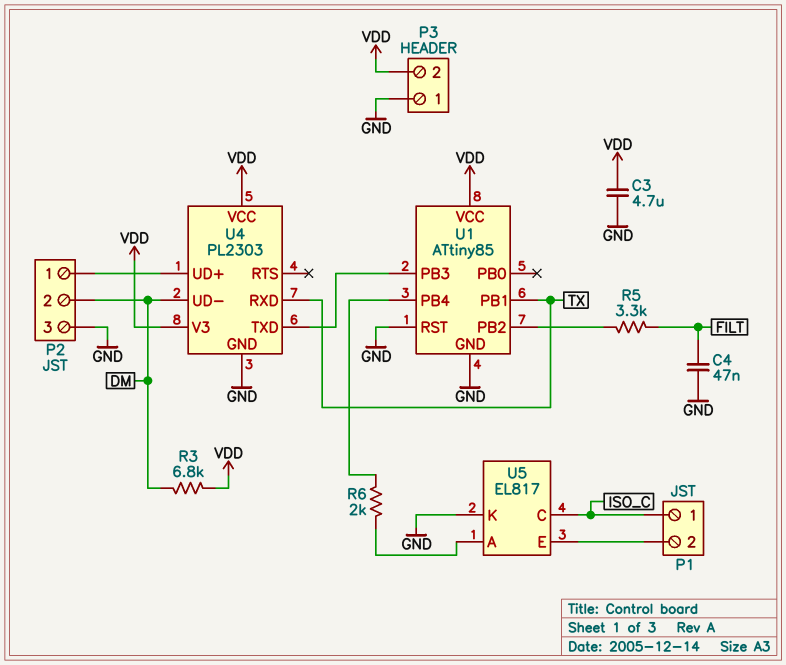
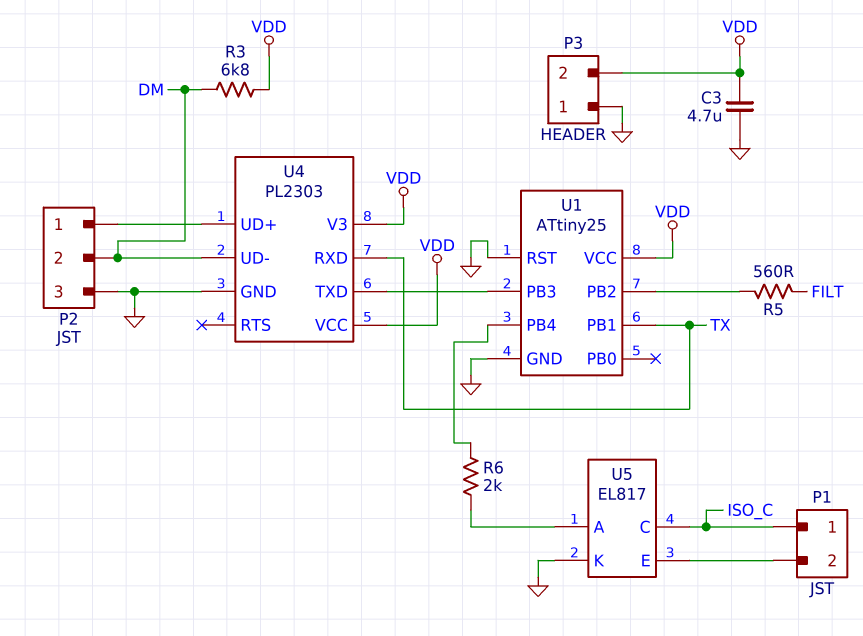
C4: 47nF (FILT, GND) -> none
R5: 3.3k (FILT, U1/PB2) -> 560 (FILT, U1/PB2)
U1: ATtiny85 -> ATtiny25

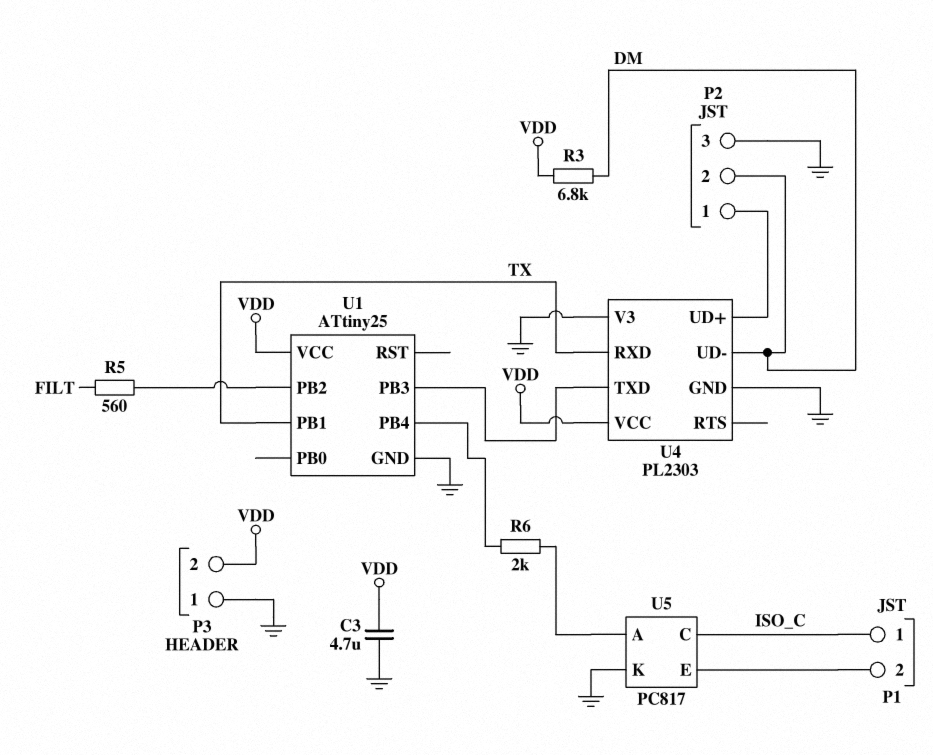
U1 pin RST: GND -> none
U4 pin V3: VDD -> GND
U5: EL817 -> PC817

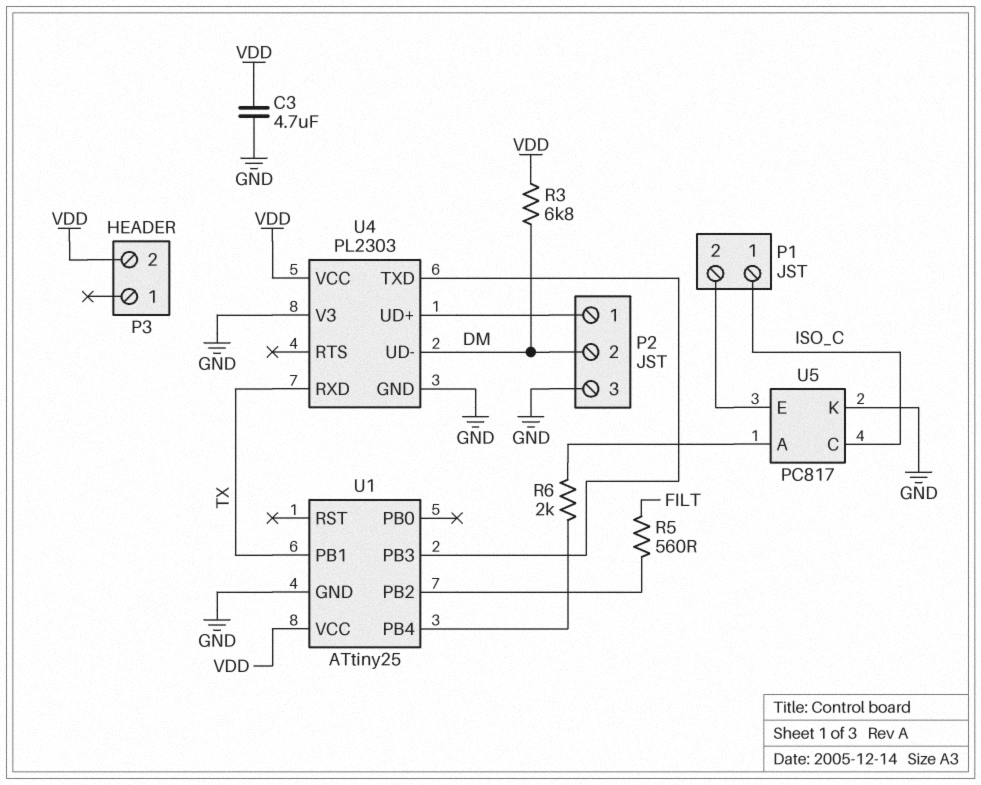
P3 pin 1: GND -> none

